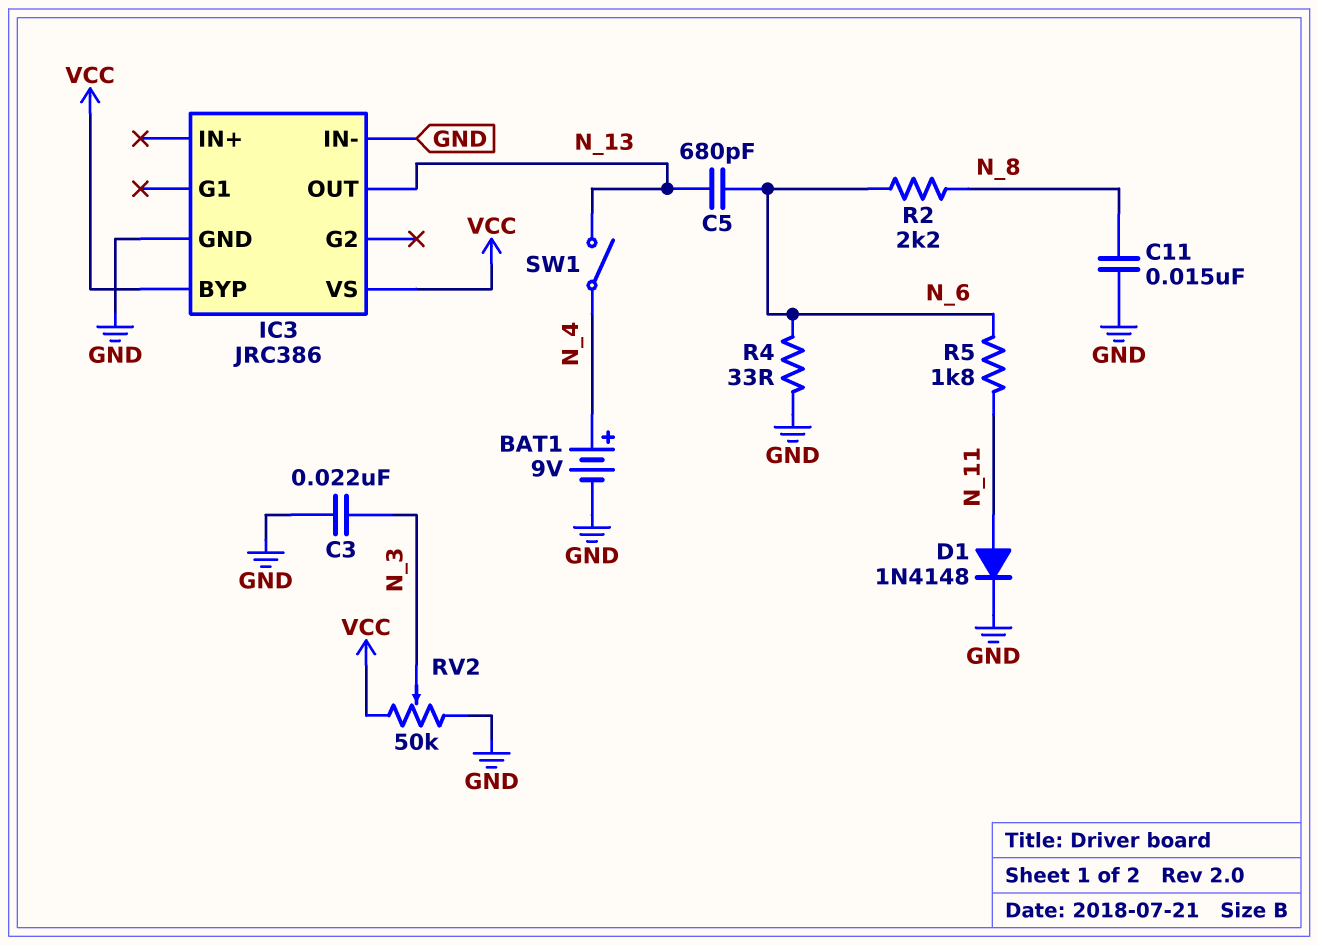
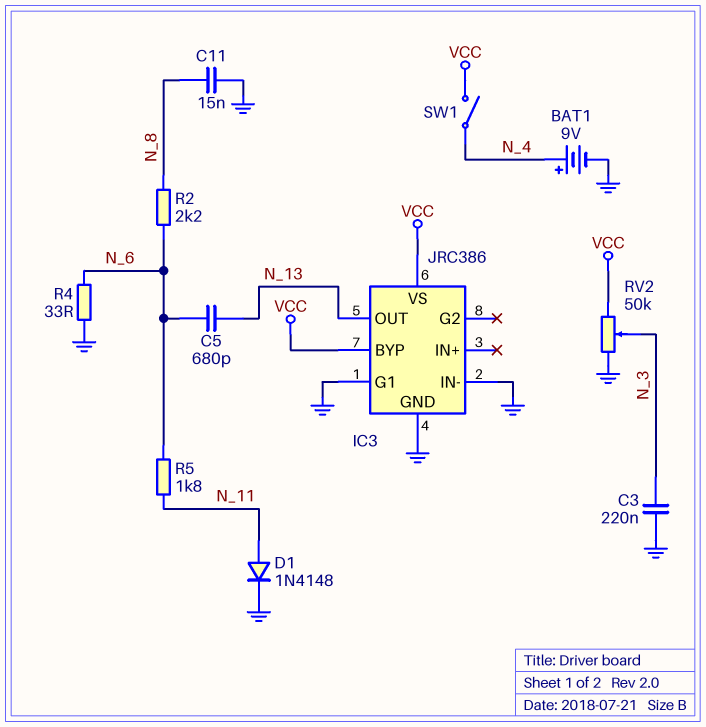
C3: 22nF (GND, N_3) -> 220nF (GND, N_3)
IC3 pin G1: none -> GND
SW1: switch (N_4, N_13) -> switch (N_4, VCC)

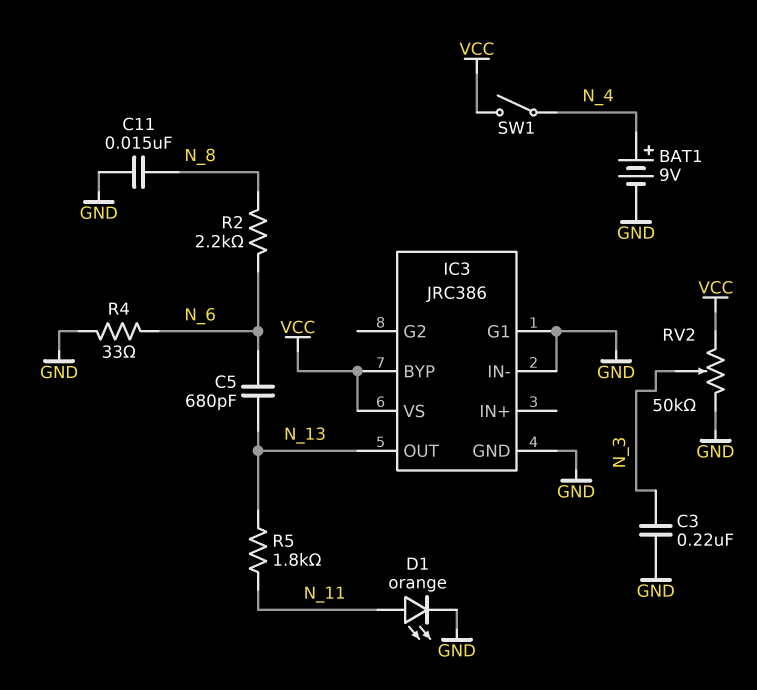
D1: diode 1N4148 (A N_11, K GND) -> LED orange (A N_11, K GND)
R5: 1.8k (N_6, N_11) -> 1.8k (N_11, N_13)

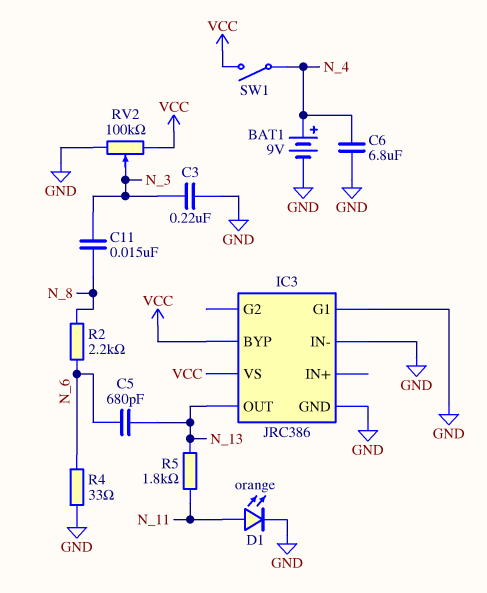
C6: none -> 6.8uF (GND, N_4)
C11: 15nF (GND, N_8) -> 15nF (N_3, N_8)
RV2: 50k (GND, VCC, wiper N_3) -> 100k (GND, VCC, wiper N_3)

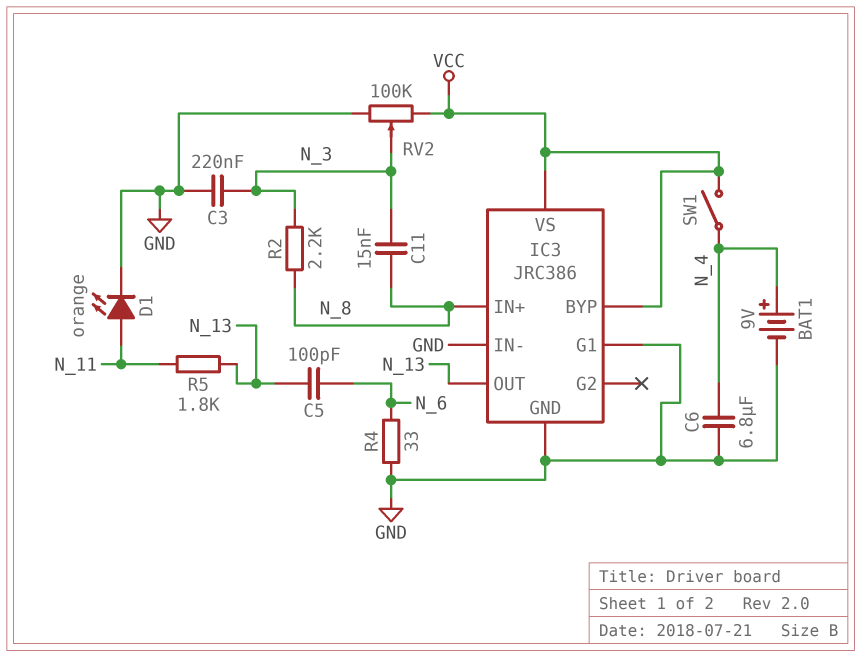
C5: 680pF (N_6, N_13) -> 100pF (N_6, N_13)
IC3 pin IN+: none -> N_8
R2: 2.2k (N_6, N_8) -> 2.2k (N_3, N_8)

